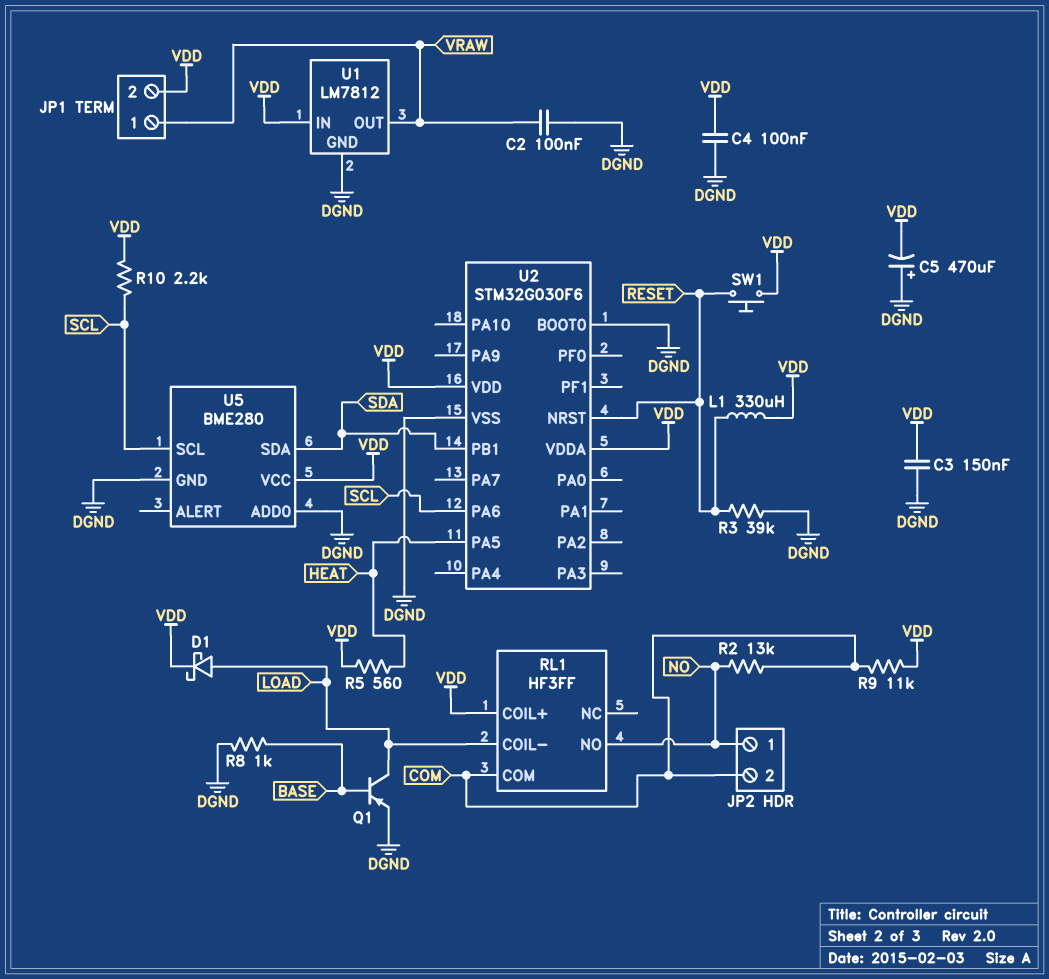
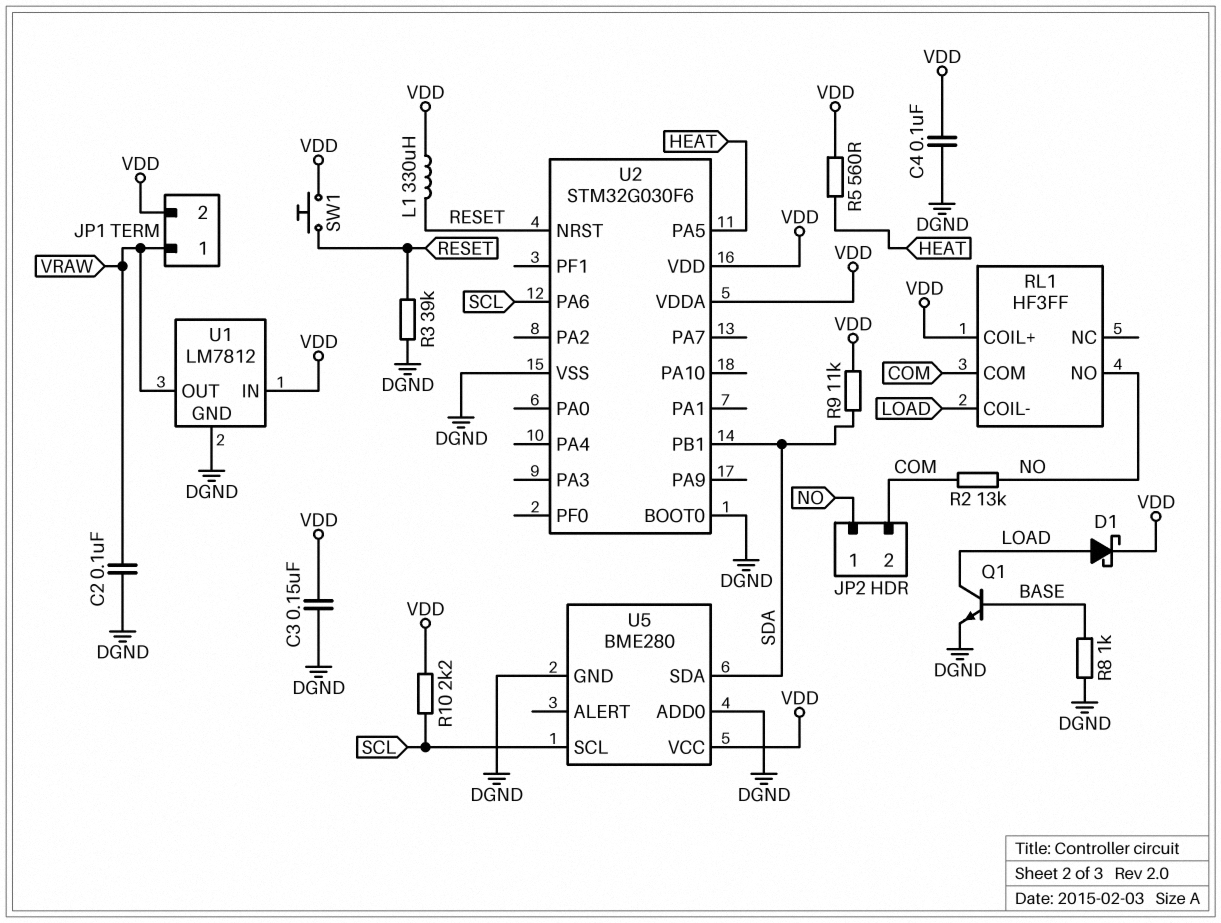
C5: 470uF (plus DGND, minus VDD) -> none
Q1: PNP (B BASE, C LOAD, E DGND) -> NPN (B BASE, C LOAD, E DGND)
R9: 11k (COM, VDD) -> 11k (SDA, VDD)

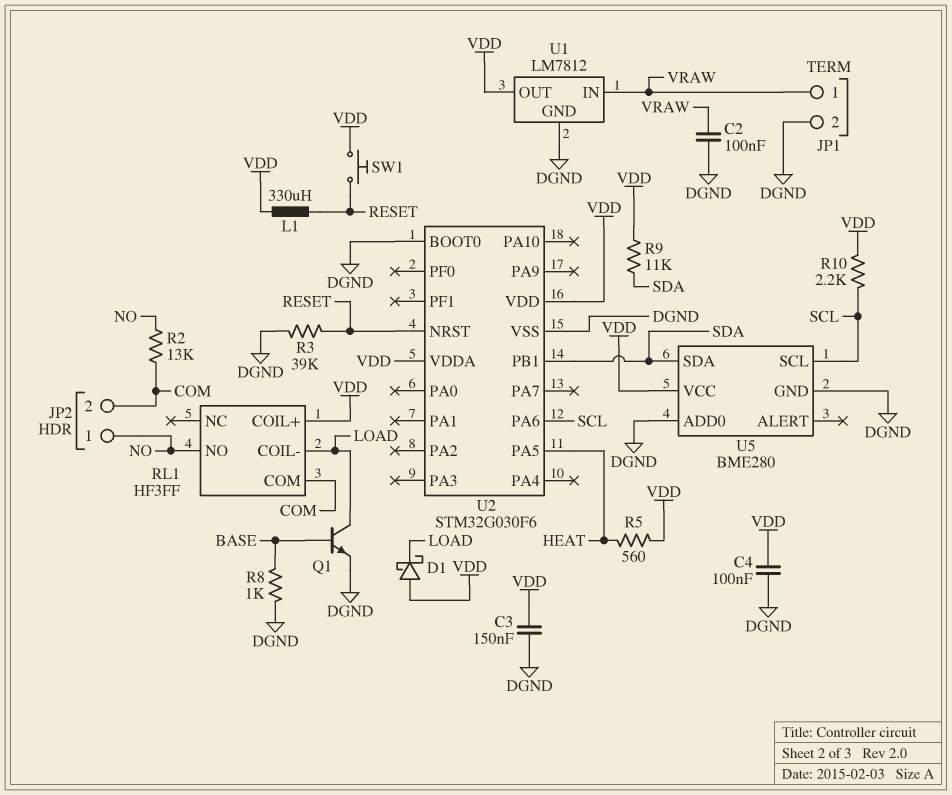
D1: schottky (A LOAD, K VDD) -> schottky (A VDD, K LOAD)
JP1 pin 2: VDD -> DGND
U1 pin IN: VDD -> VRAW
U1 pin OUT: VRAW -> VDD

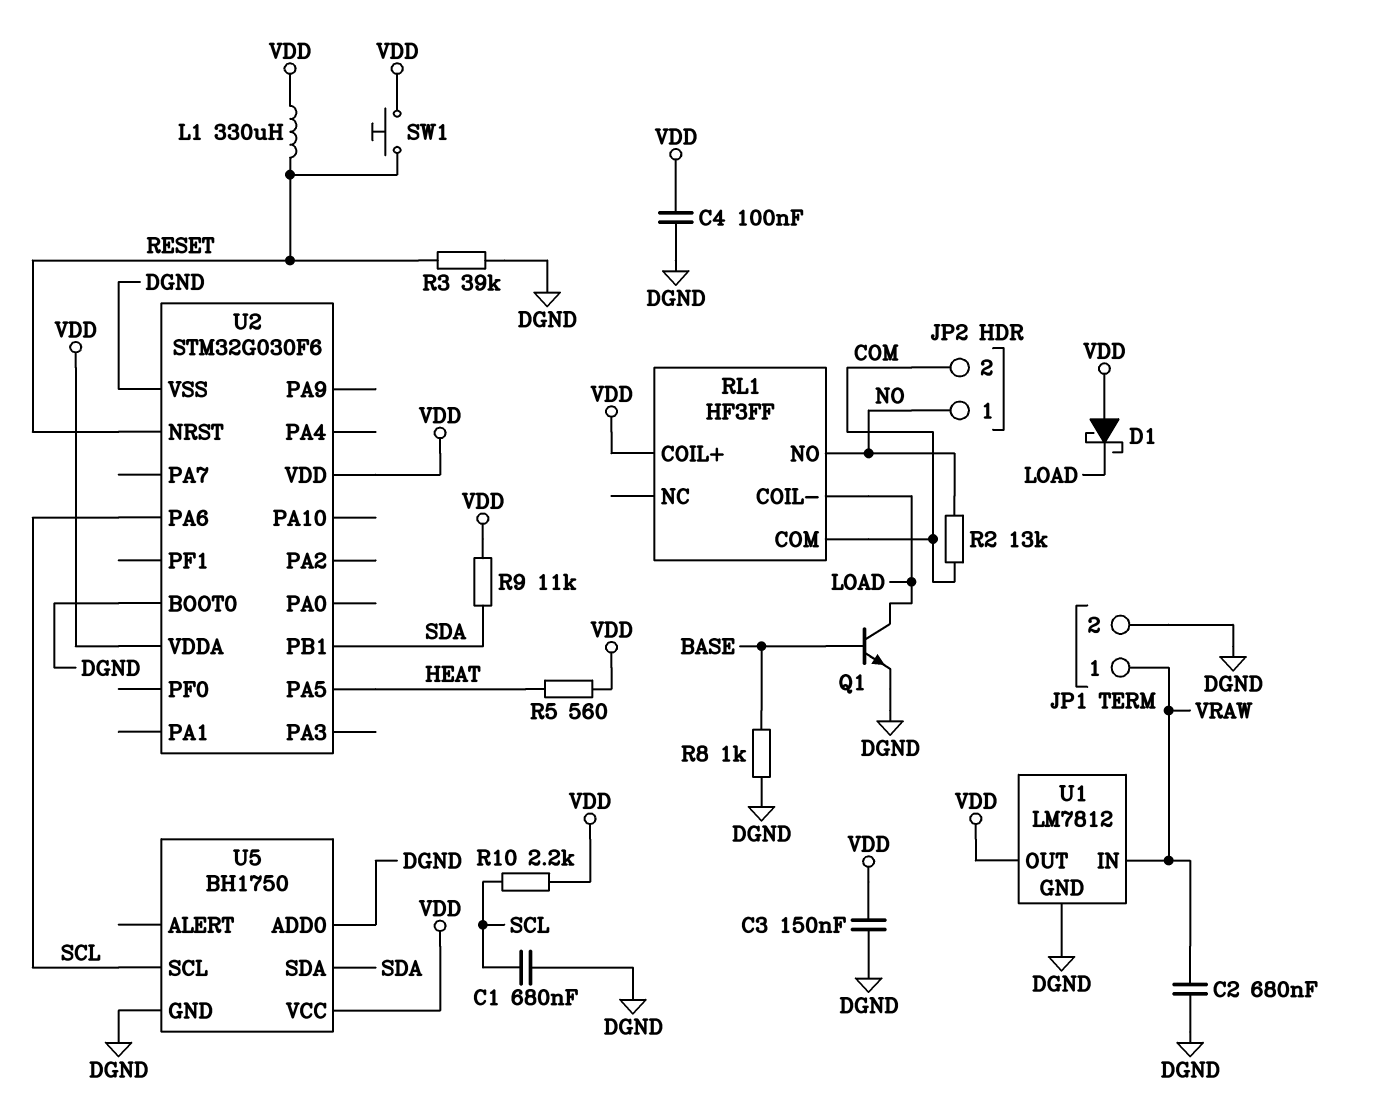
C1: none -> 680nF (DGND, SCL)
C2: 100nF (DGND, VRAW) -> 680nF (DGND, VRAW)
U5: BME280 -> BH1750

